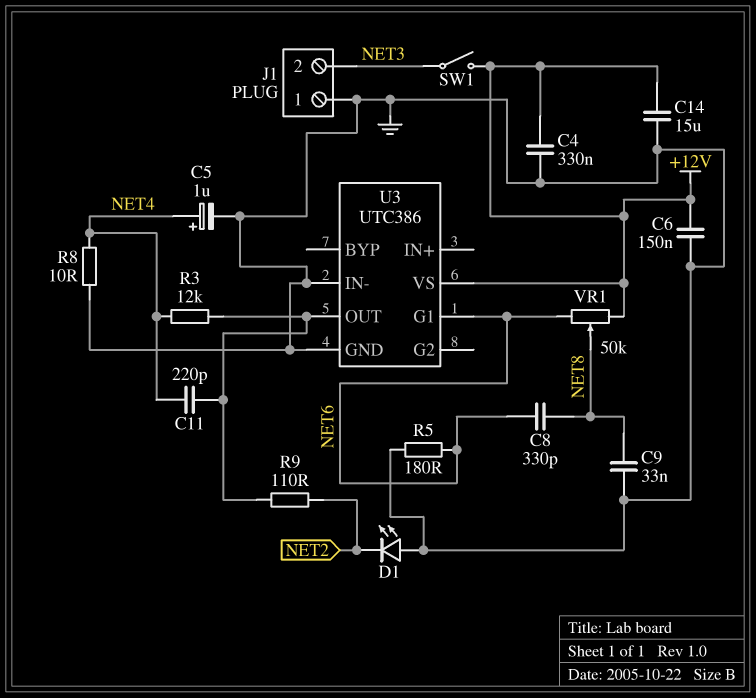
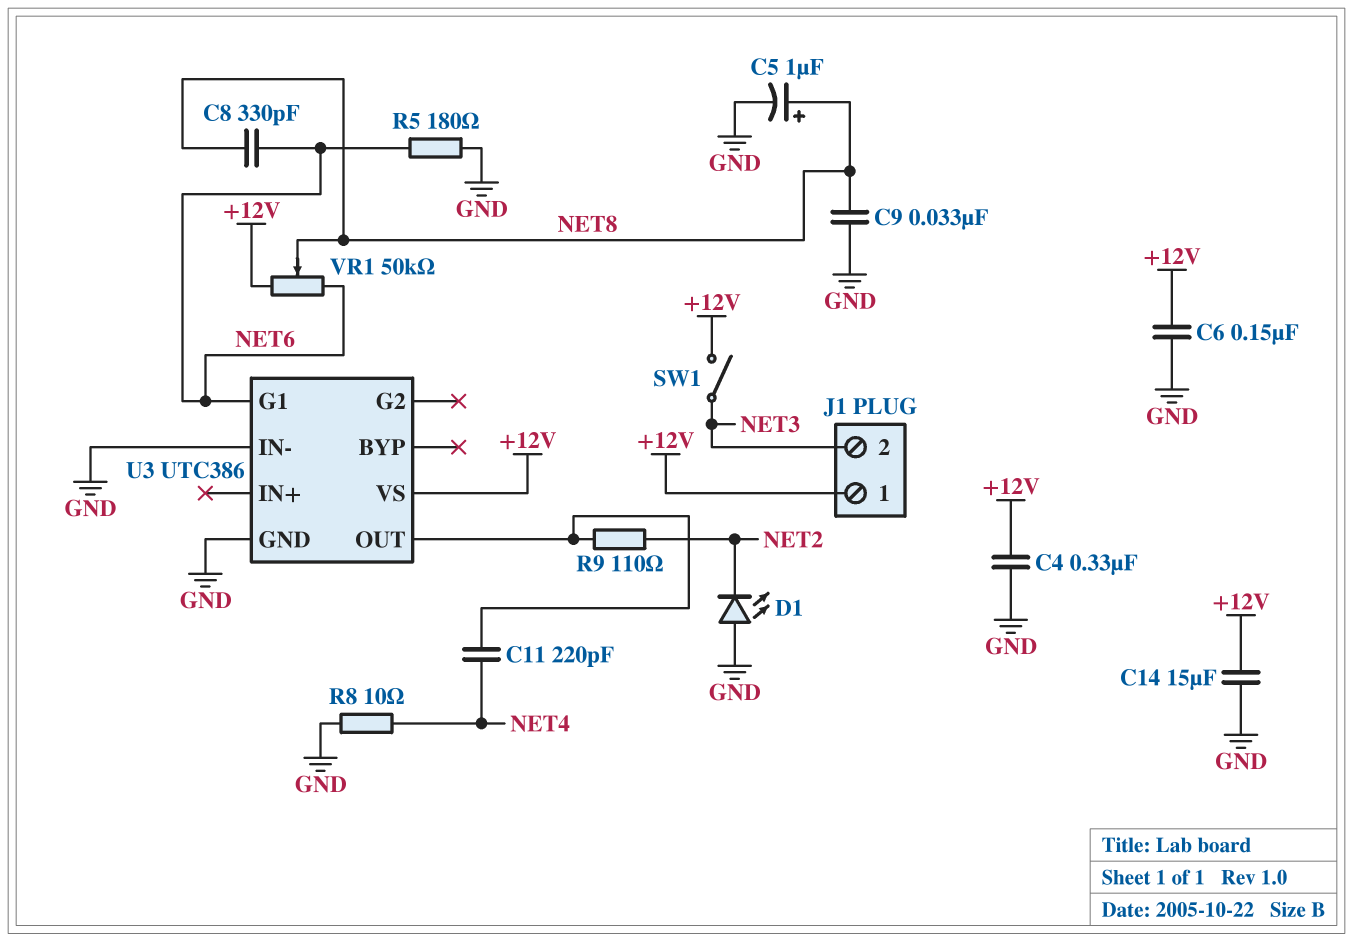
C5: 1uF (plus NET4, minus GND) -> 1uF (plus NET8, minus GND)
J1 pin 1: GND -> +12V
R3: 12k (NET4, U3/OUT) -> none

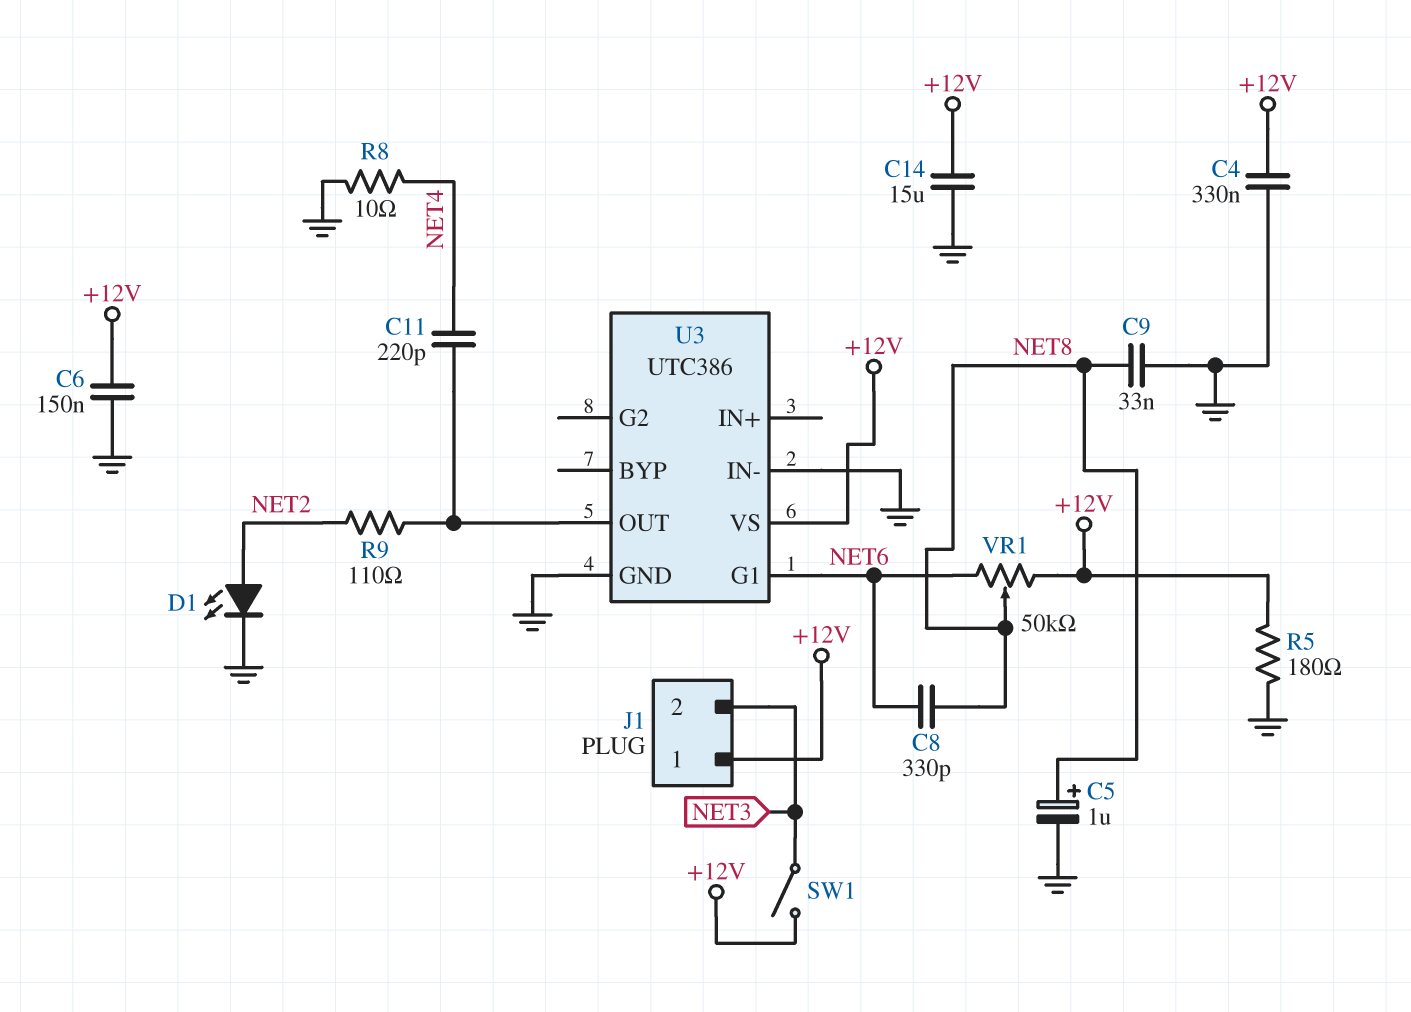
D1: LED (A GND, K NET2) -> LED (A NET2, K GND)
R5: 180 (GND, NET6) -> 180 (+12V, GND)

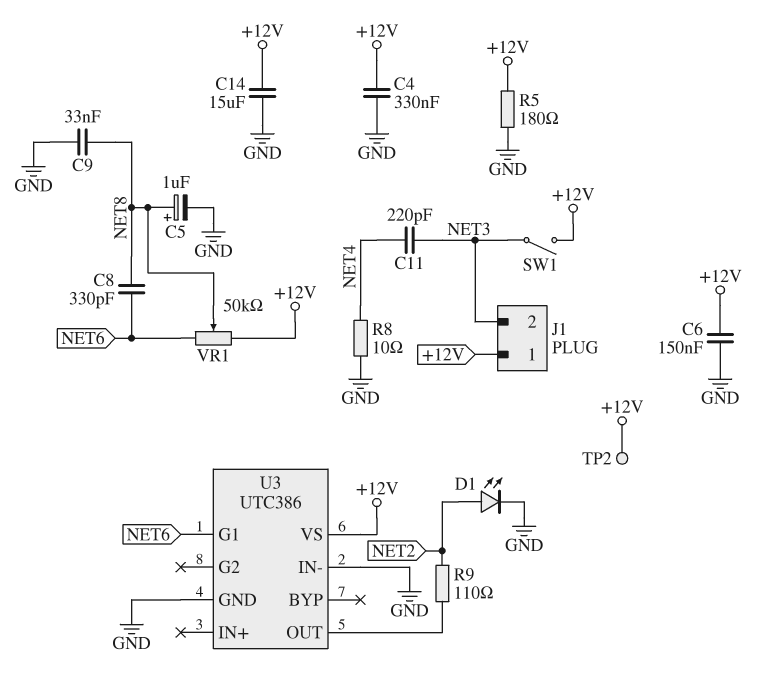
C11: 220pF (NET4, U3/OUT) -> 220pF (NET3, NET4)
TP2: none -> test point (+12V)

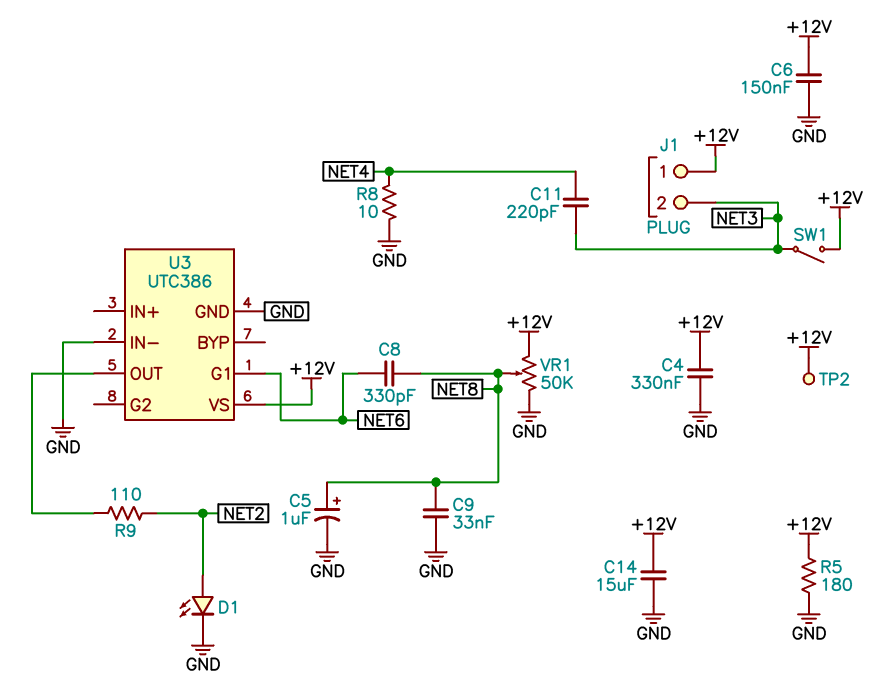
VR1: 50k (+12V, NET6, wiper NET8) -> 50k (+12V, GND, wiper NET8)

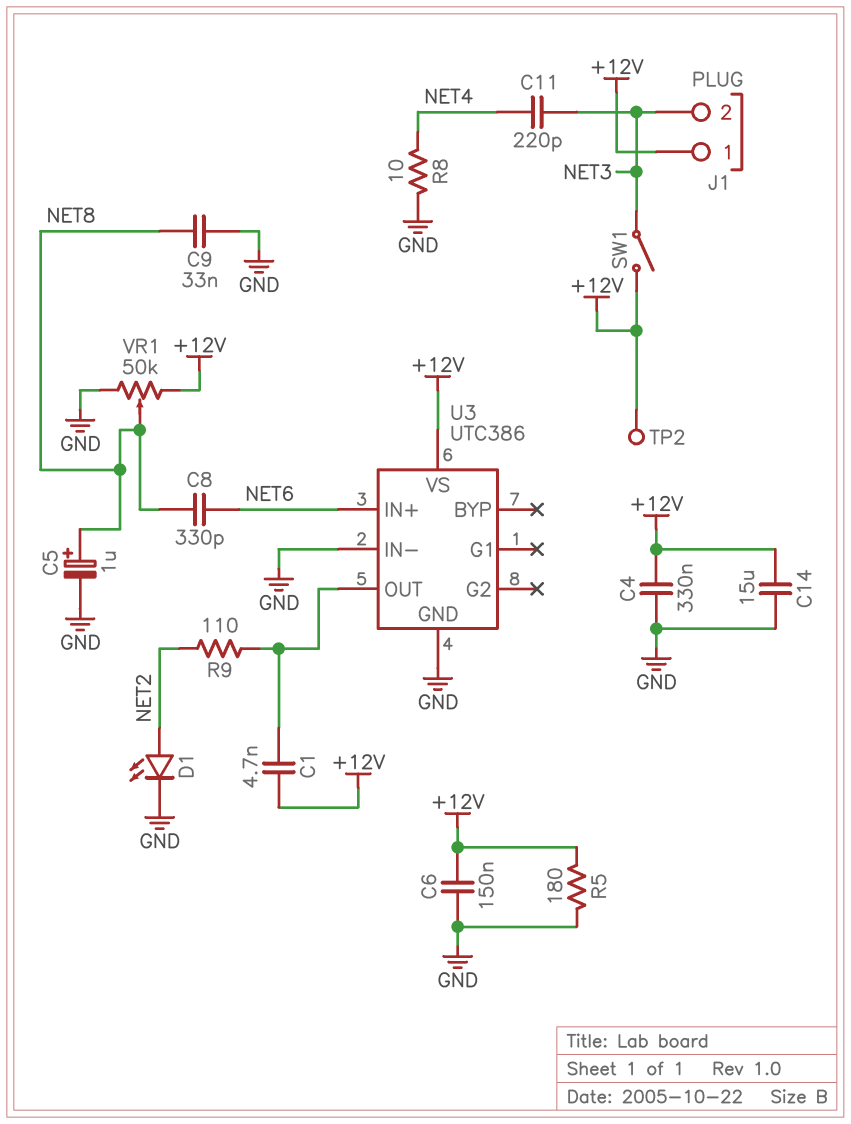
C1: none -> 4.7nF (+12V, U3/OUT)
U3 pin G1: NET6 -> none
U3 pin IN+: none -> NET6

